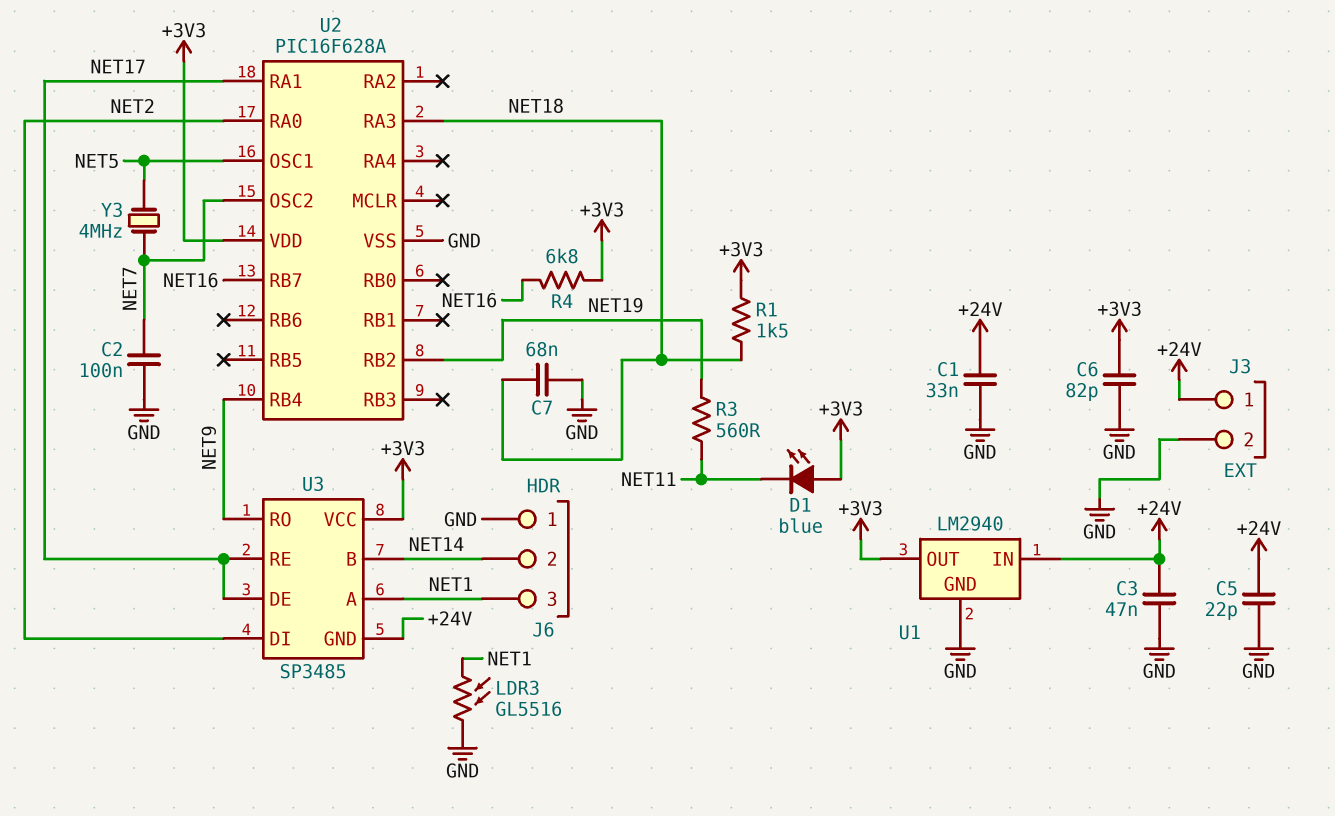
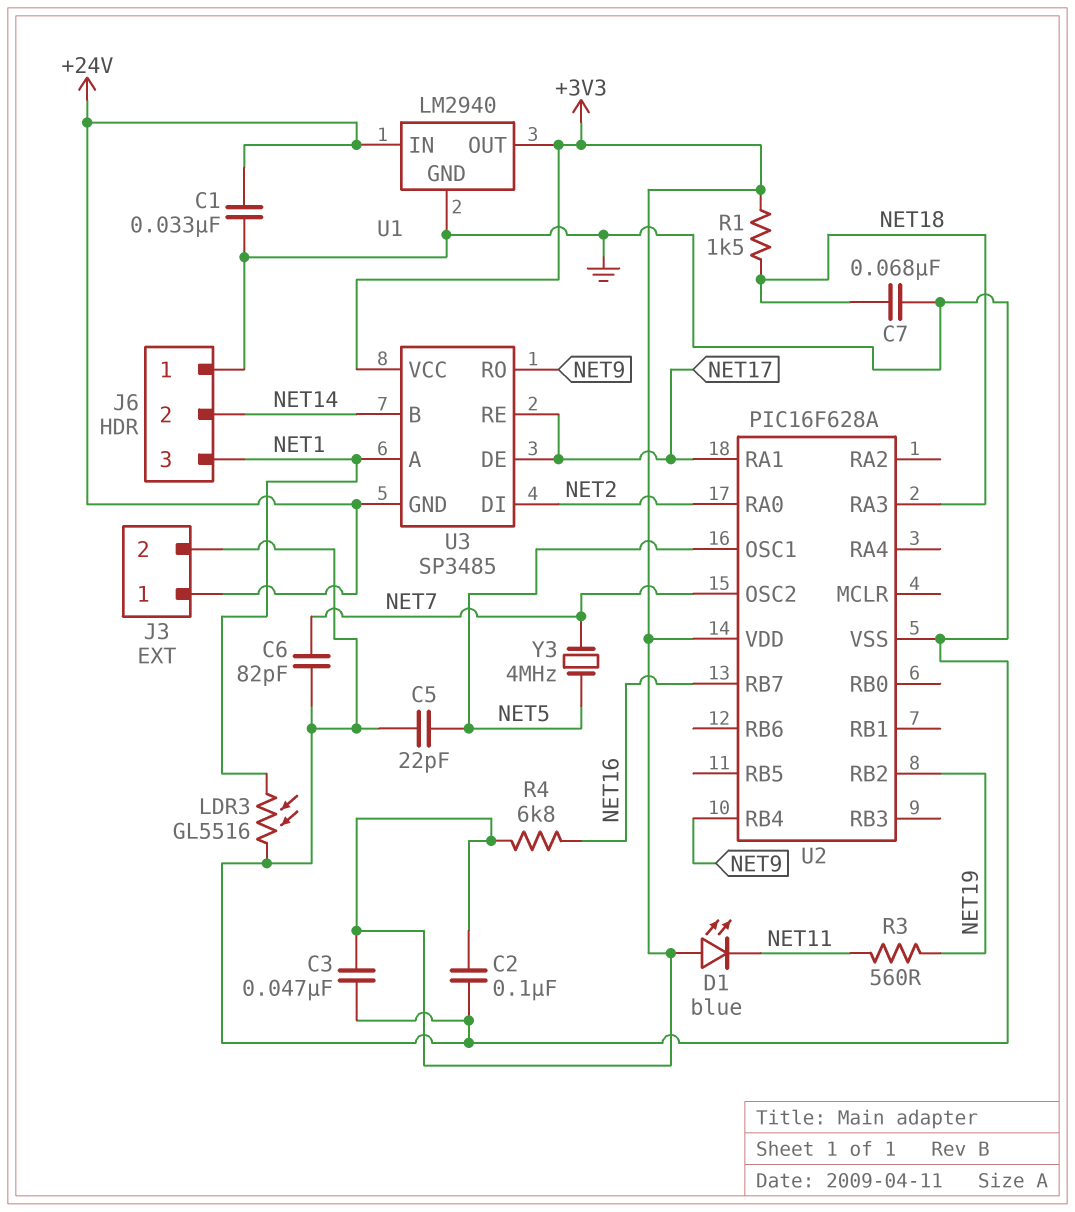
C2: 100nF (GND, NET7) -> 100nF (+3V3, GND)
C3: 47nF (+24V, GND) -> 47nF (+3V3, GND)
C5: 22pF (+24V, GND) -> 22pF (GND, NET5)
C6: 82pF (+3V3, GND) -> 82pF (GND, NET7)

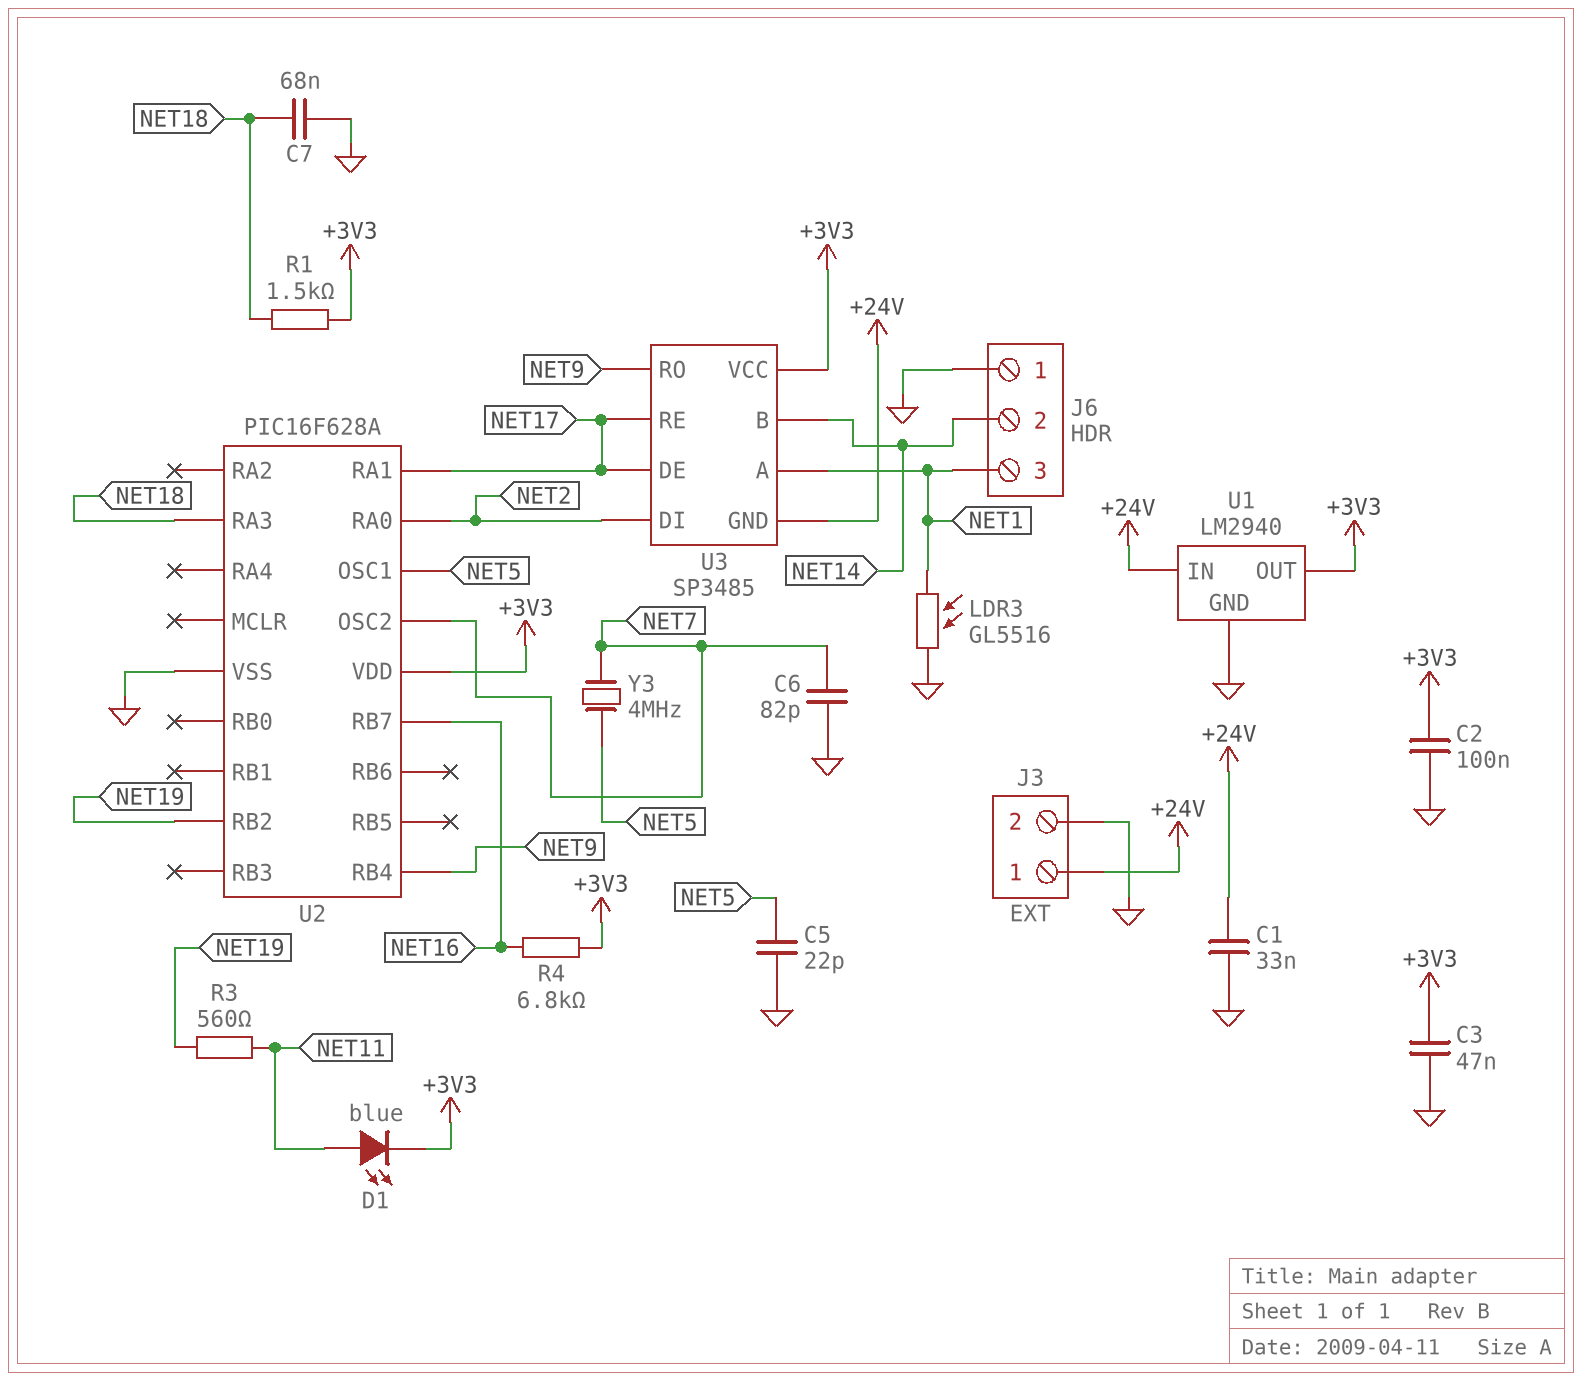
D1: LED blue (A +3V3, K NET11) -> LED blue (A NET11, K +3V3)

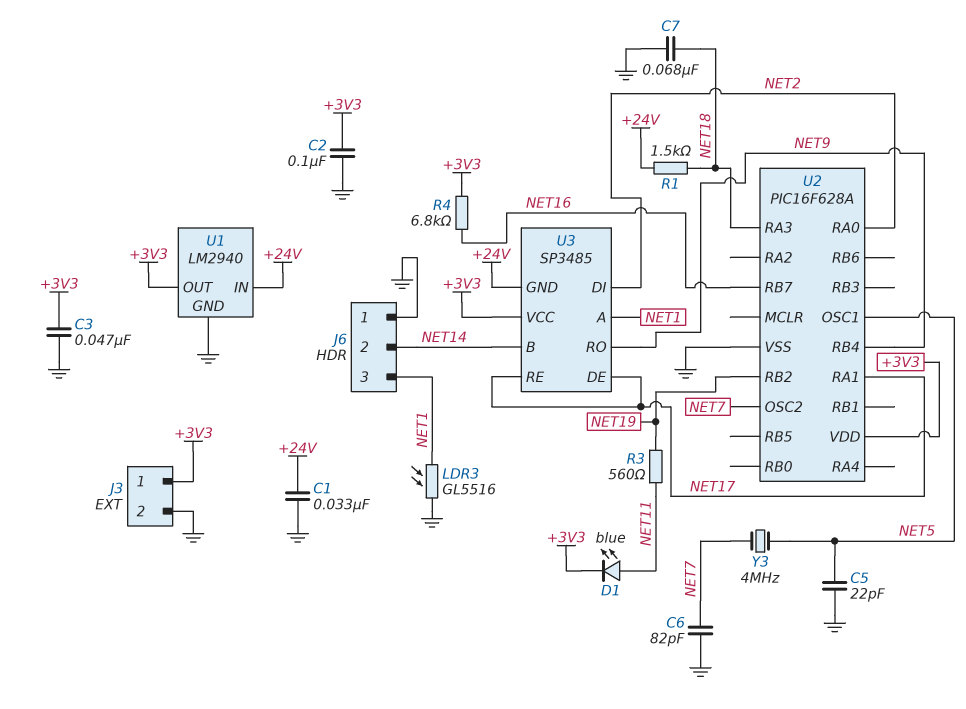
J3 pin 1: +24V -> +3V3
R1: 1.5k (+3V3, NET18) -> 1.5k (+24V, NET18)

